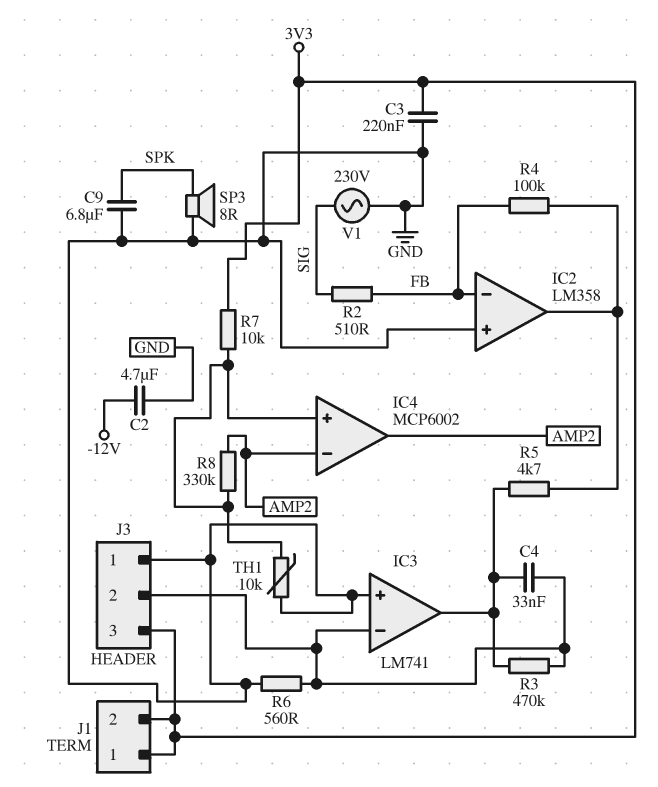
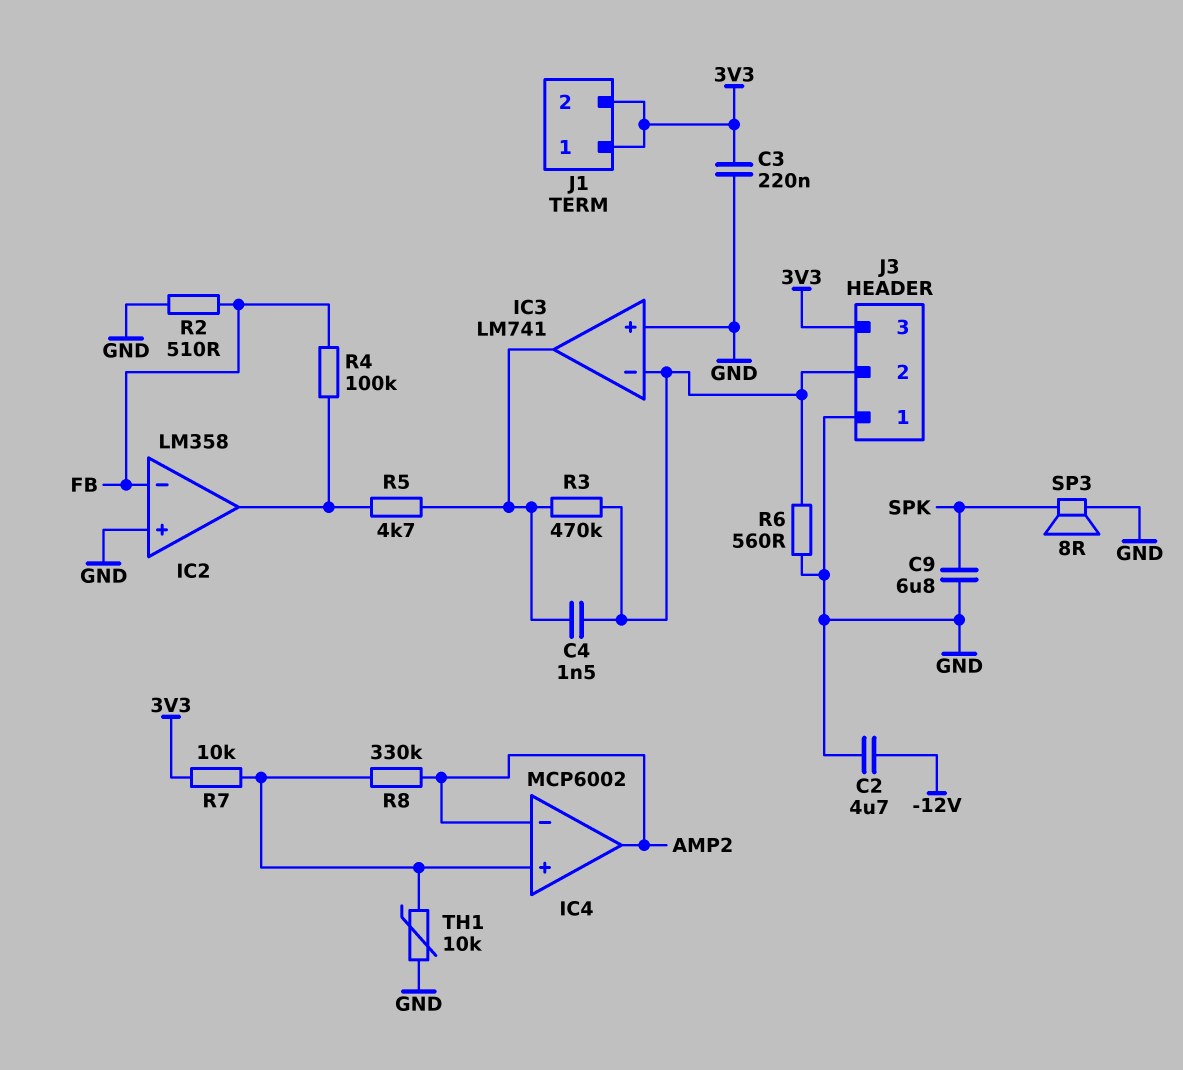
C4: 33nF (IC3/in-, IC3/out) -> 1.5nF (IC3/in-, IC3/out)
R2: 510 (FB, SIG) -> 510 (FB, GND)
V1: AC 230V (GND, SIG) -> none

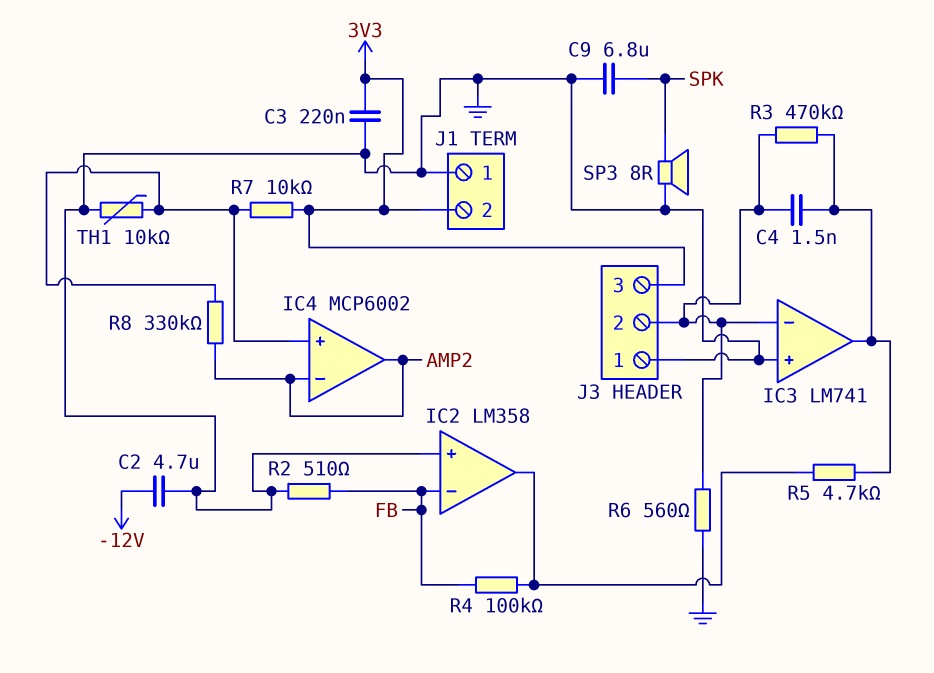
J1 pin 1: 3V3 -> GND

